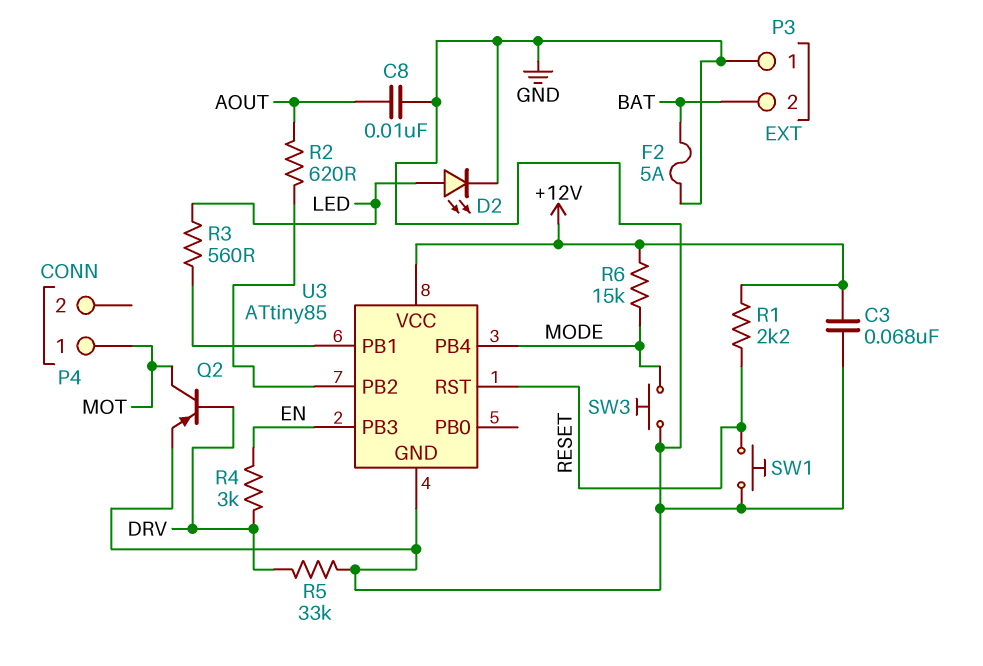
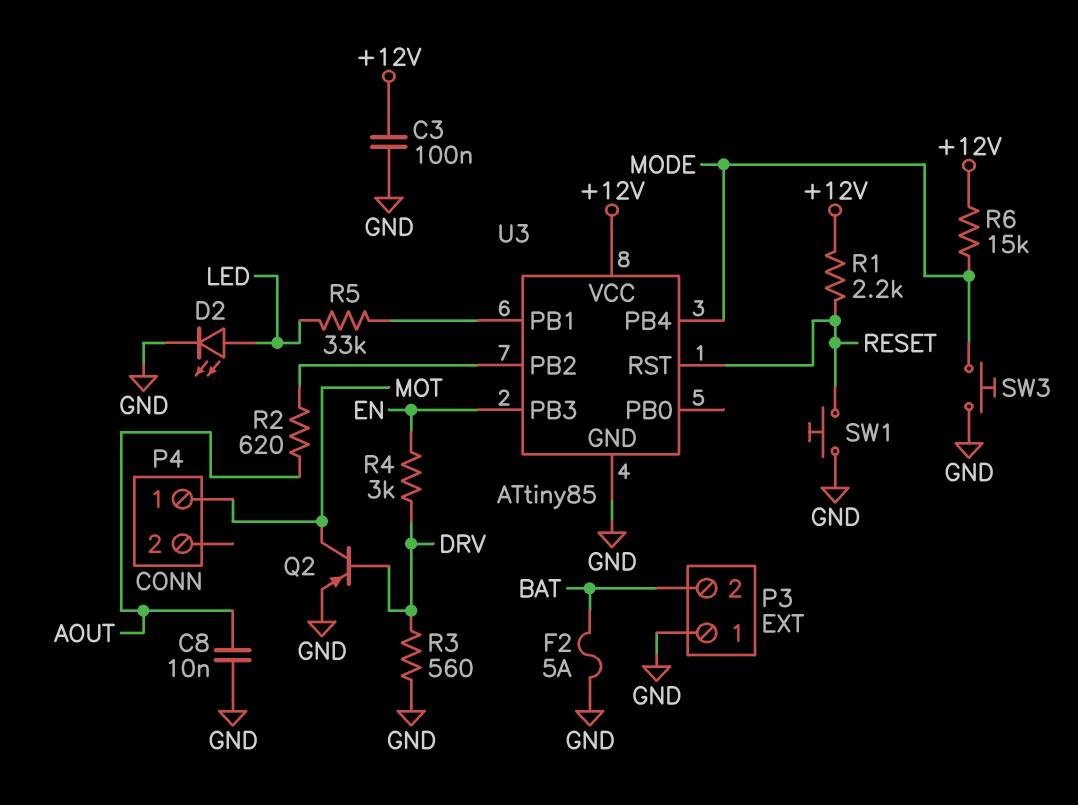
C3: 68nF (+12V, GND) -> 100nF (+12V, GND)
R3: 560 (LED, U3/PB1) -> 560 (DRV, GND)
R5: 33k (DRV, GND) -> 33k (LED, U3/PB1)

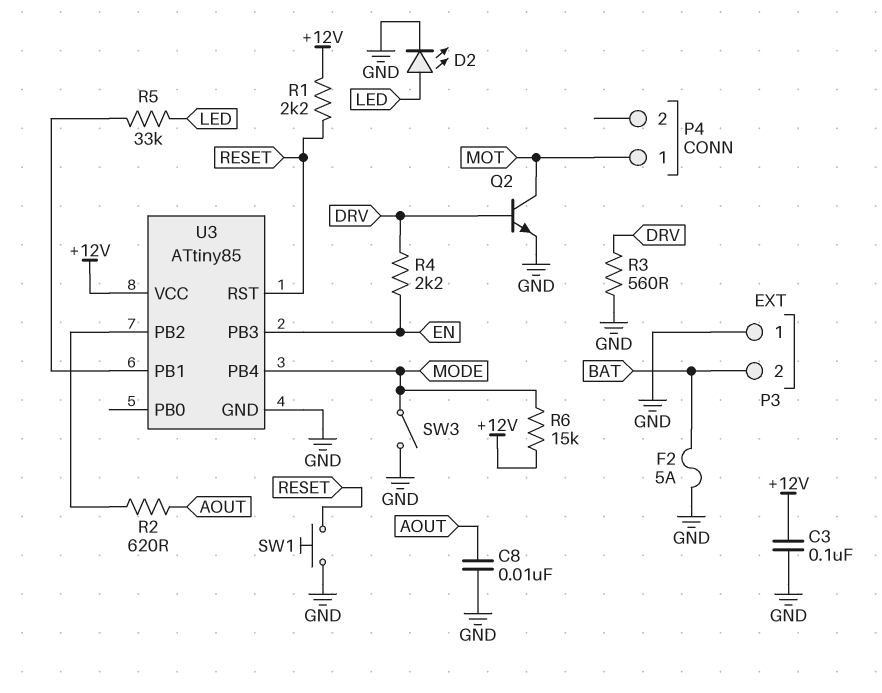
Q2: PNP (B DRV, C MOT, E GND) -> NPN (B DRV, C MOT, E GND)
R4: 3k (DRV, EN) -> 2.2k (DRV, EN)
SW3: button (GND, MODE) -> switch (GND, MODE)

